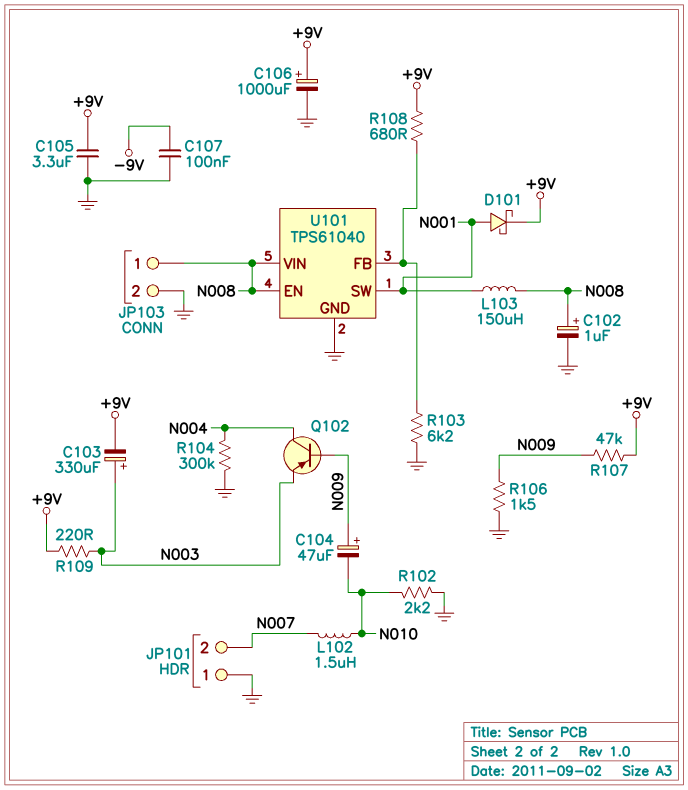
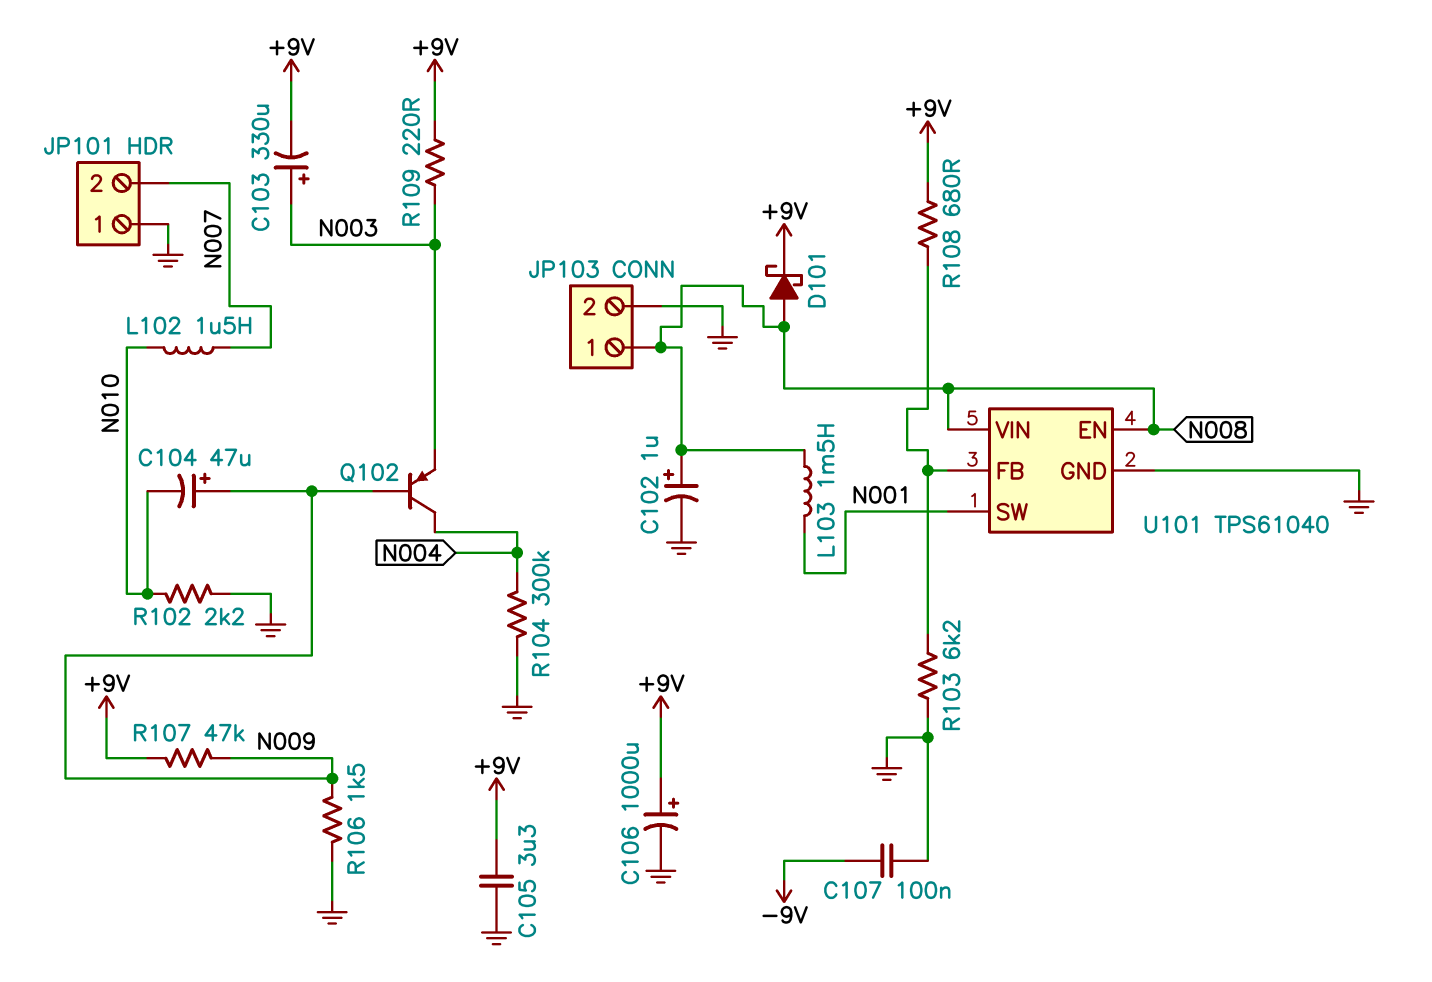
D101: schottky (A N001, K +9V) -> schottky (A N008, K +9V)
L103: 150uH (N001, N008) -> 1.5mH (N001, N008)

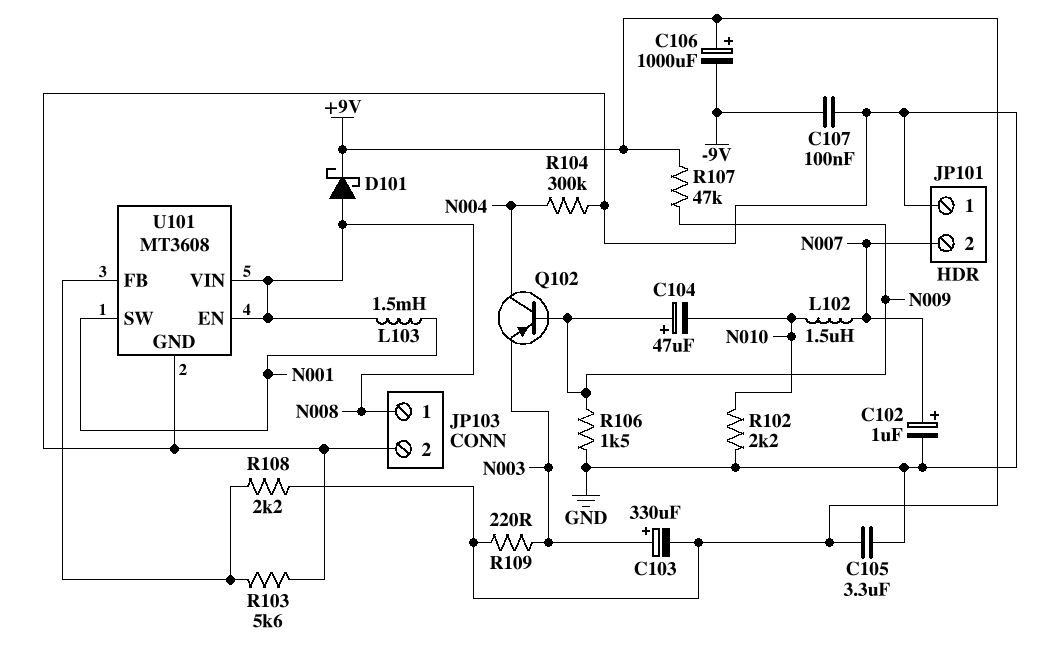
C102: 1uF (plus N008, minus GND) -> 1uF (plus N007, minus GND)
C106: 1000uF (plus +9V, minus GND) -> 1000uF (plus +9V, minus -9V)
R103: 6.2k (GND, U101/FB) -> 5.6k (GND, U101/FB)
R108: 680 (+9V, U101/FB) -> 2.2k (+9V, U101/FB)
U101: TPS61040 -> MT3608

